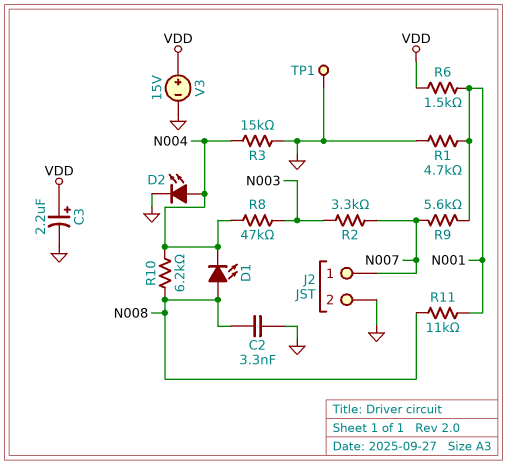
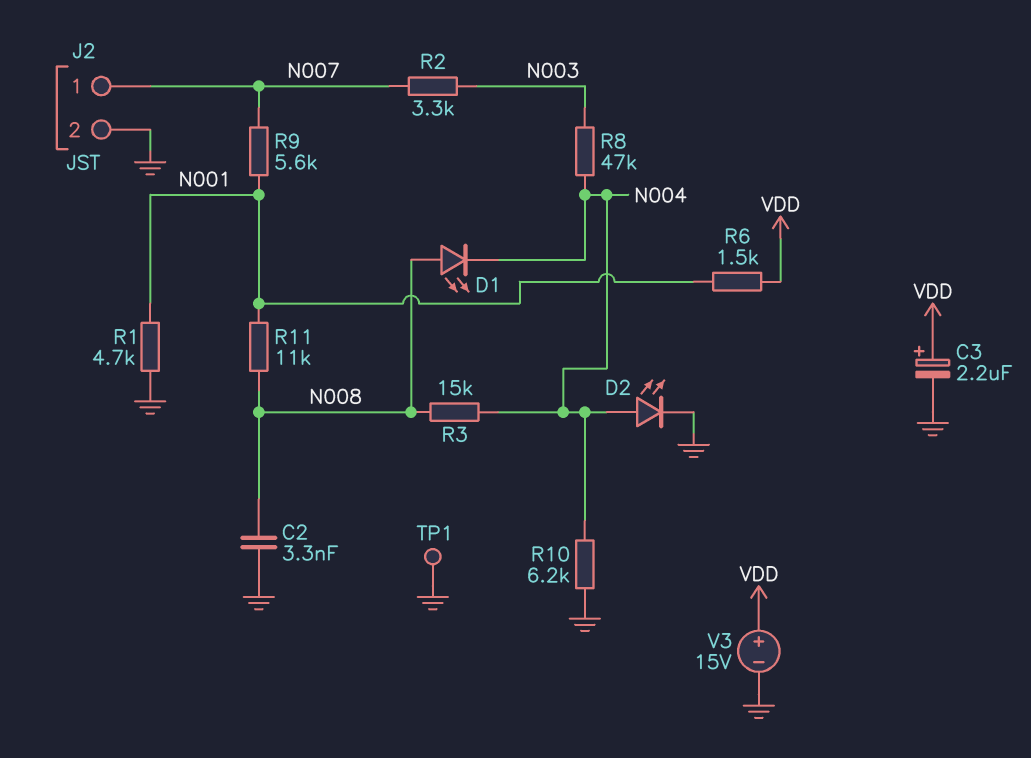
R3: 15k (GND, N004) -> 15k (N004, N008)
R10: 6.2k (N004, N008) -> 6.2k (GND, N004)

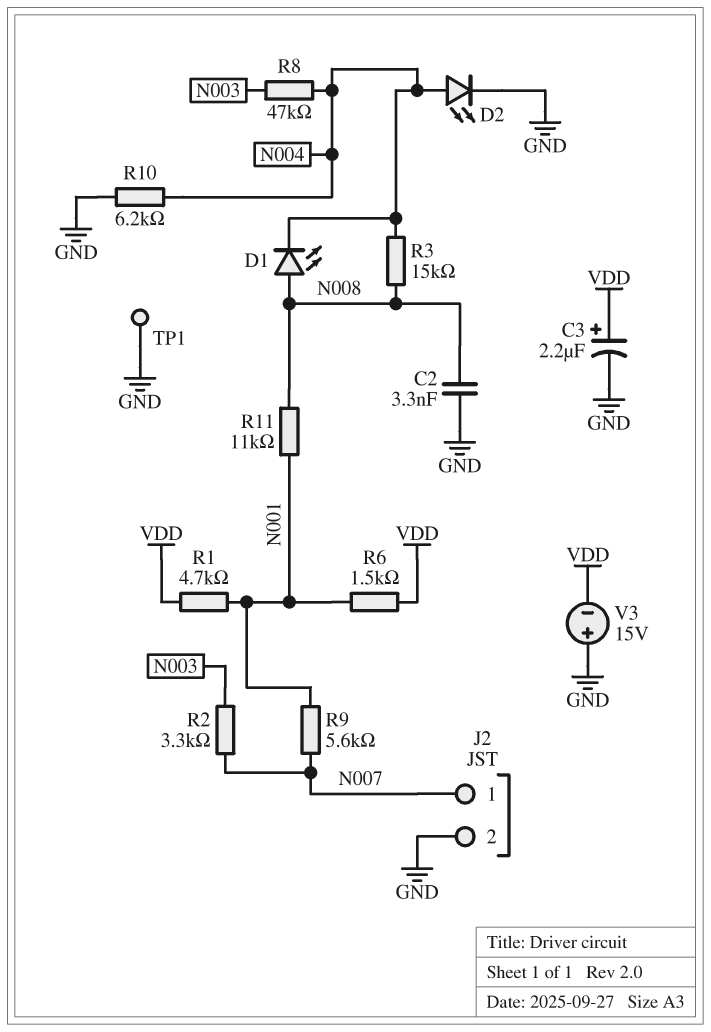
R1: 4.7k (GND, N001) -> 4.7k (N001, VDD)
V3: 15V (plus VDD, minus GND) -> 15V (plus GND, minus VDD)

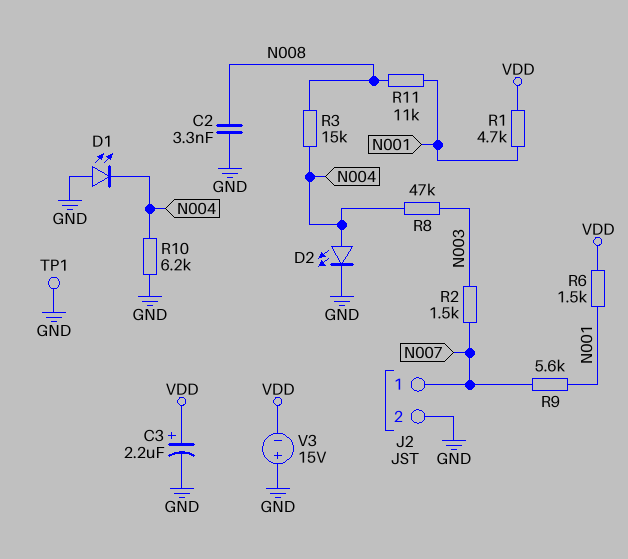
D1: LED (A N008, K N004) -> LED (A GND, K N004)
R2: 3.3k (N003, N007) -> 1.5k (N003, N007)

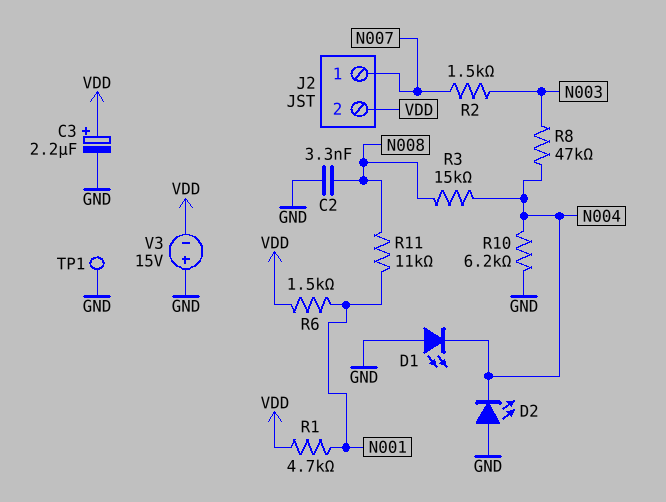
D2: LED (A N004, K GND) -> LED (A GND, K N004)
J2 pin 2: GND -> VDD
R9: 5.6k (N001, N007) -> none

